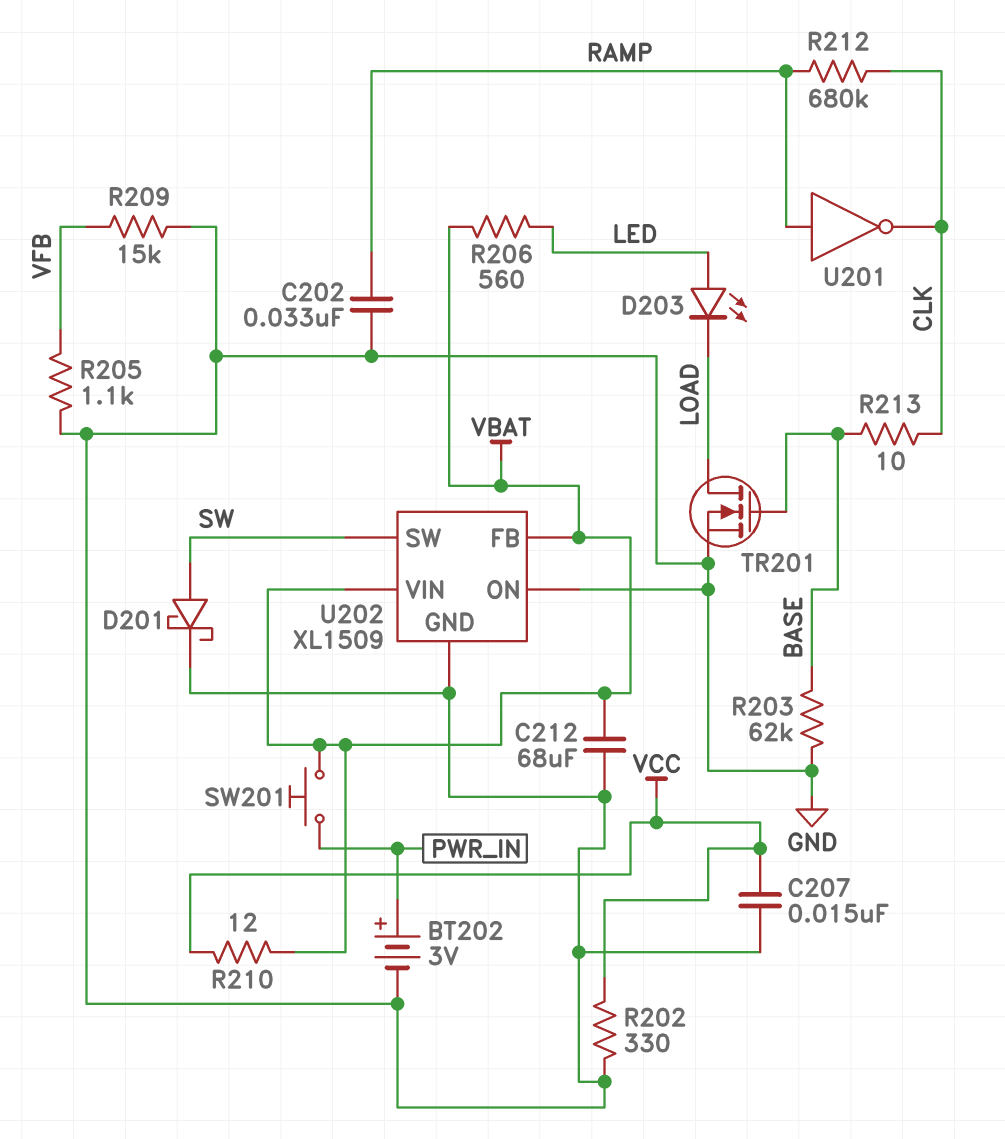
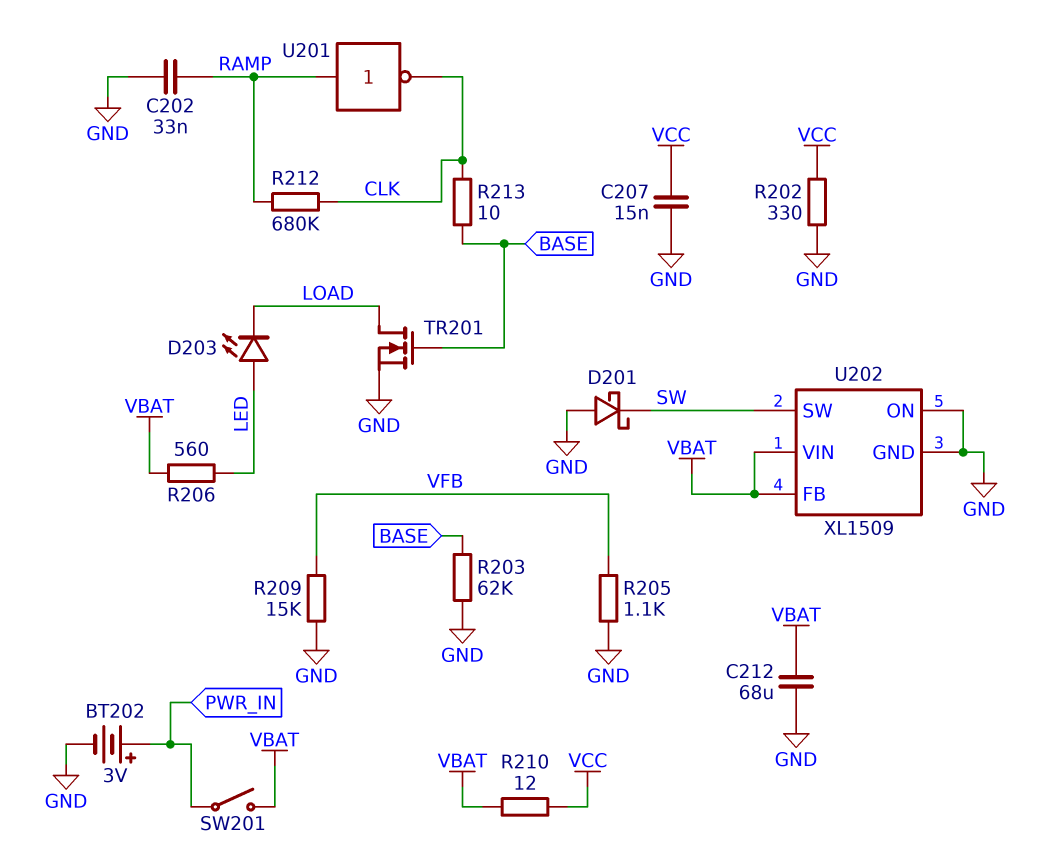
D201: schottky (A SW, K GND) -> schottky (A GND, K SW)
SW201: button (PWR_IN, VBAT) -> switch (PWR_IN, VBAT)

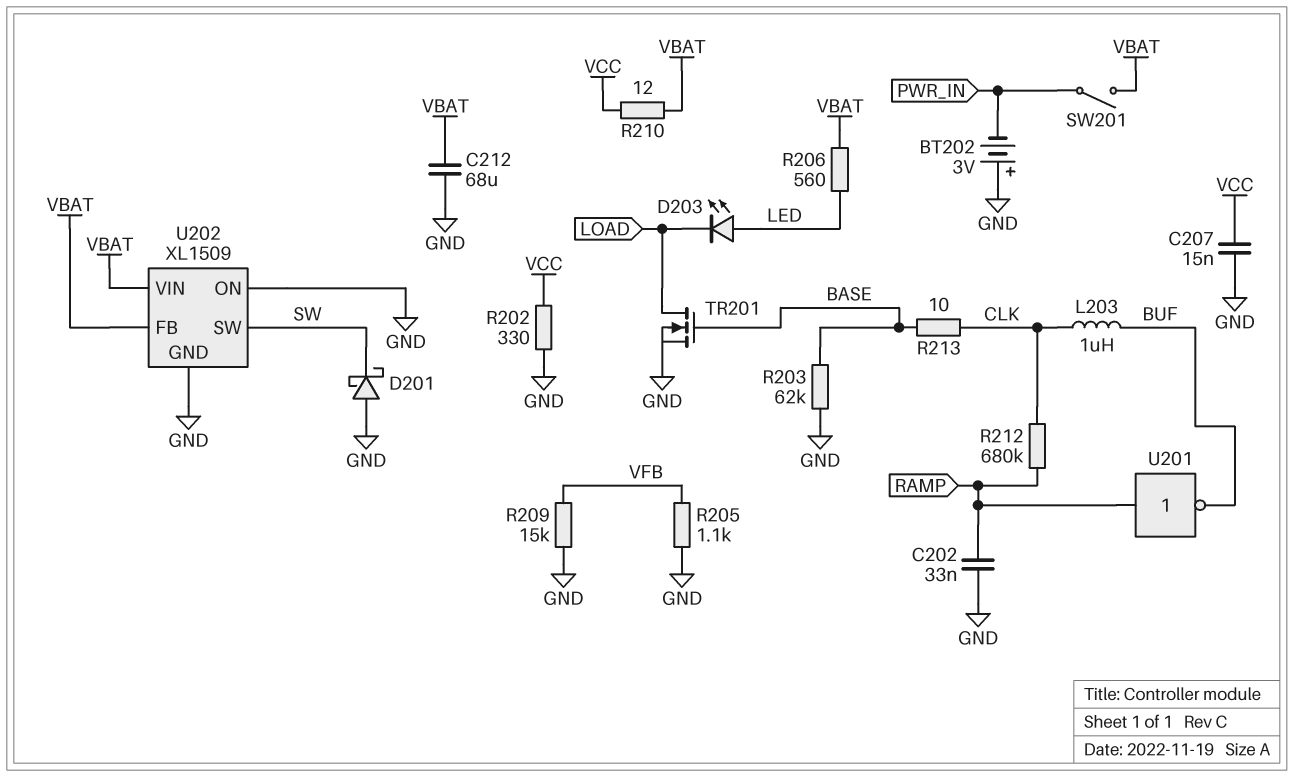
BT202: 3V (plus PWR_IN, minus GND) -> 3V (plus GND, minus PWR_IN)
L203: none -> 1uH (BUF, CLK)
U201: NOT (in RAMP, out CLK) -> NOT (in RAMP, out BUF)

